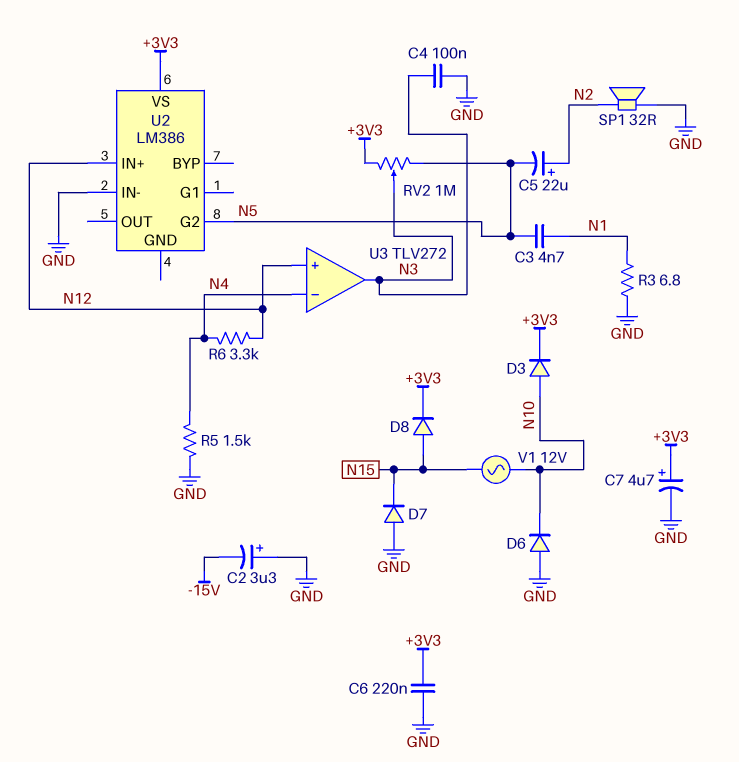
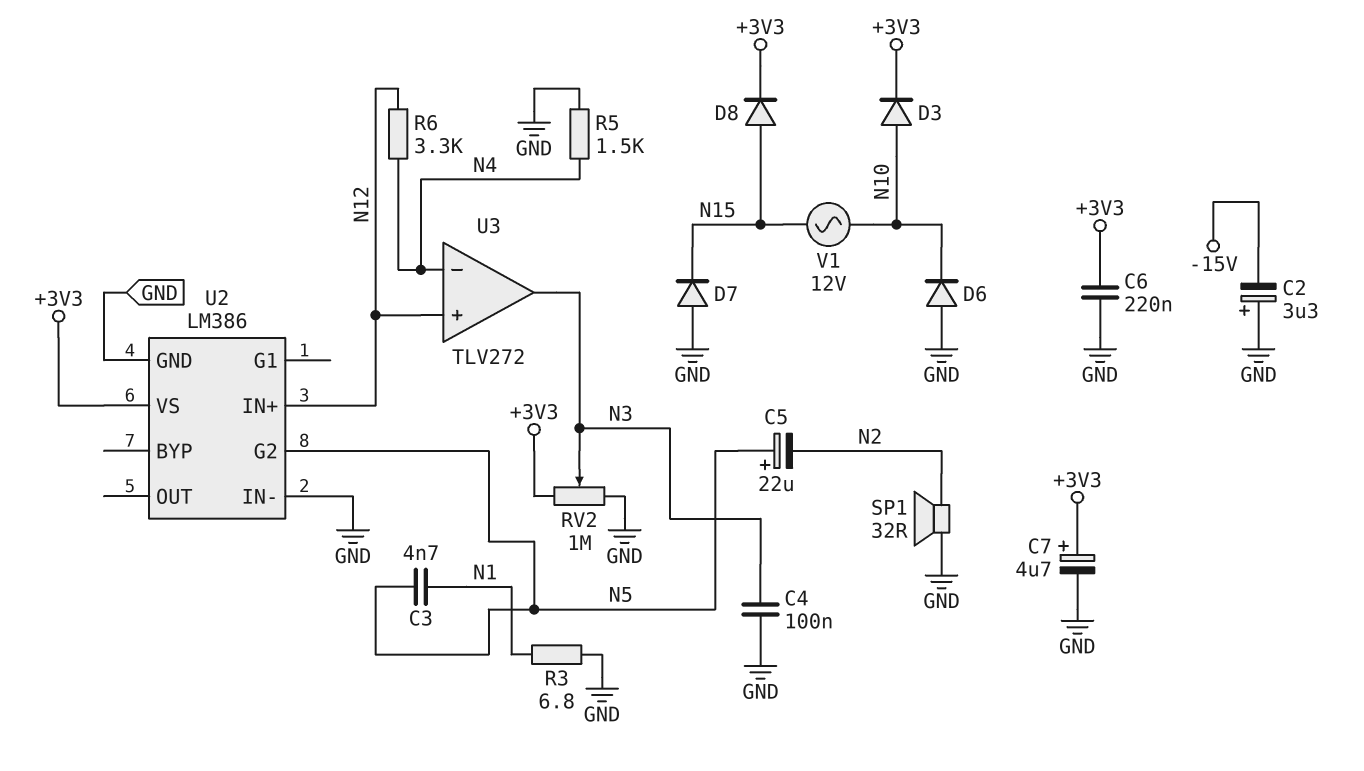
C5: 22uF (plus N2, minus N5) -> 22uF (plus N5, minus N2)
RV2: 1M (+3V3, N5, wiper N3) -> 1M (+3V3, GND, wiper N3)
U2 pin GND: none -> GND

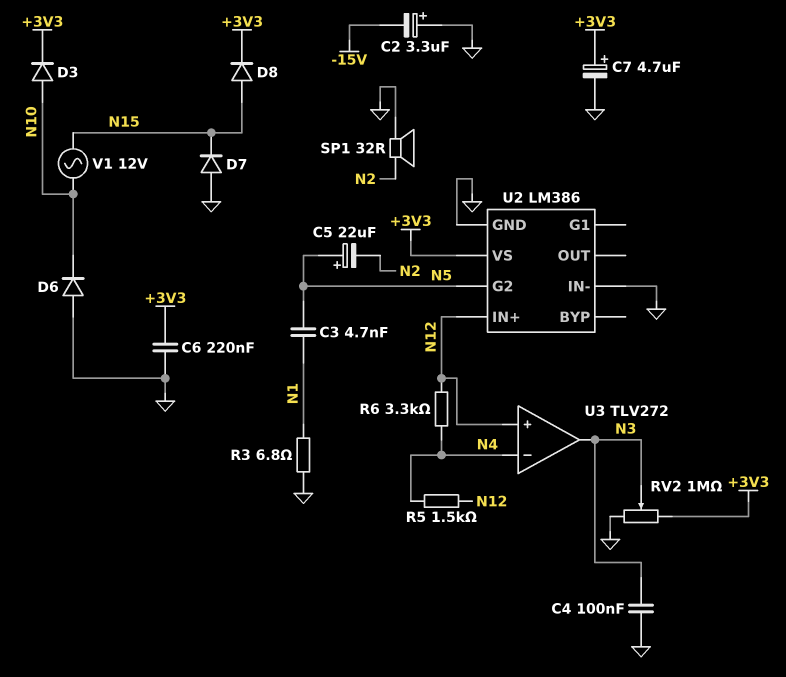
R5: 1.5k (GND, N4) -> 1.5k (N4, N12)

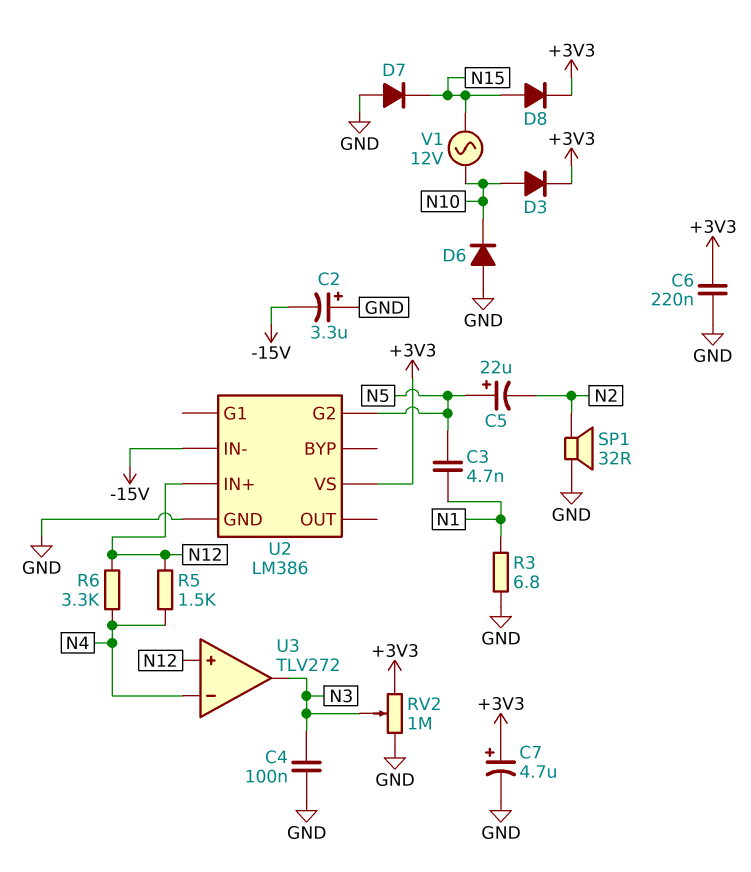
U2 pin IN-: GND -> -15V

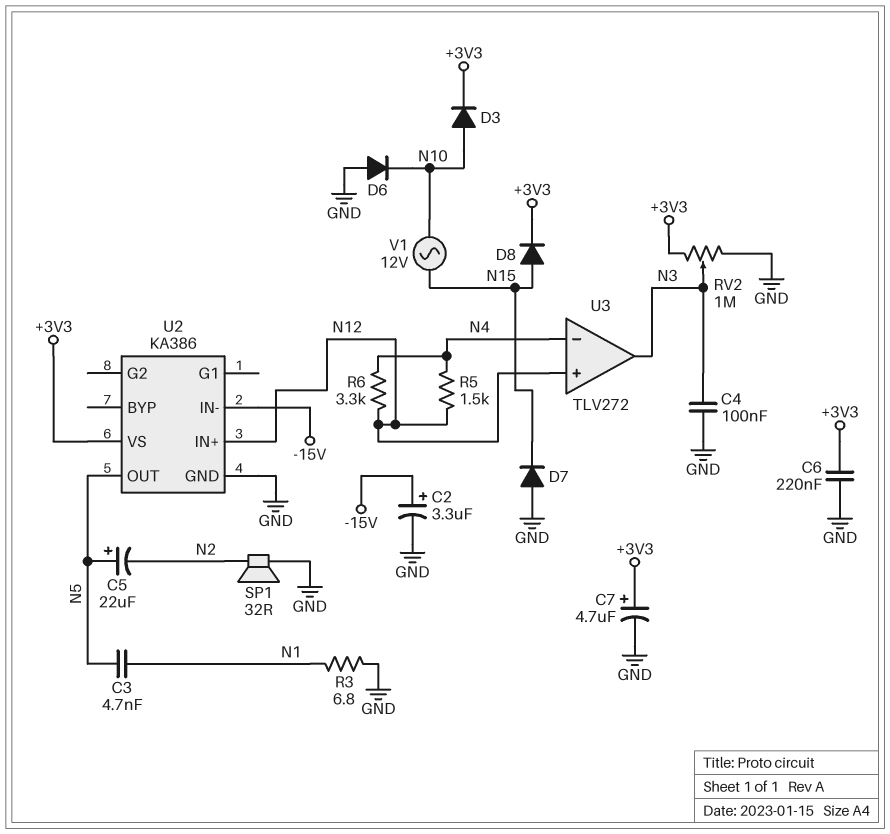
C2: 3.3uF (plus GND, minus -15V) -> 3.3uF (plus -15V, minus GND)
U2: LM386 -> KA386
U2 pin G2: N5 -> none
U2 pin OUT: none -> N5

